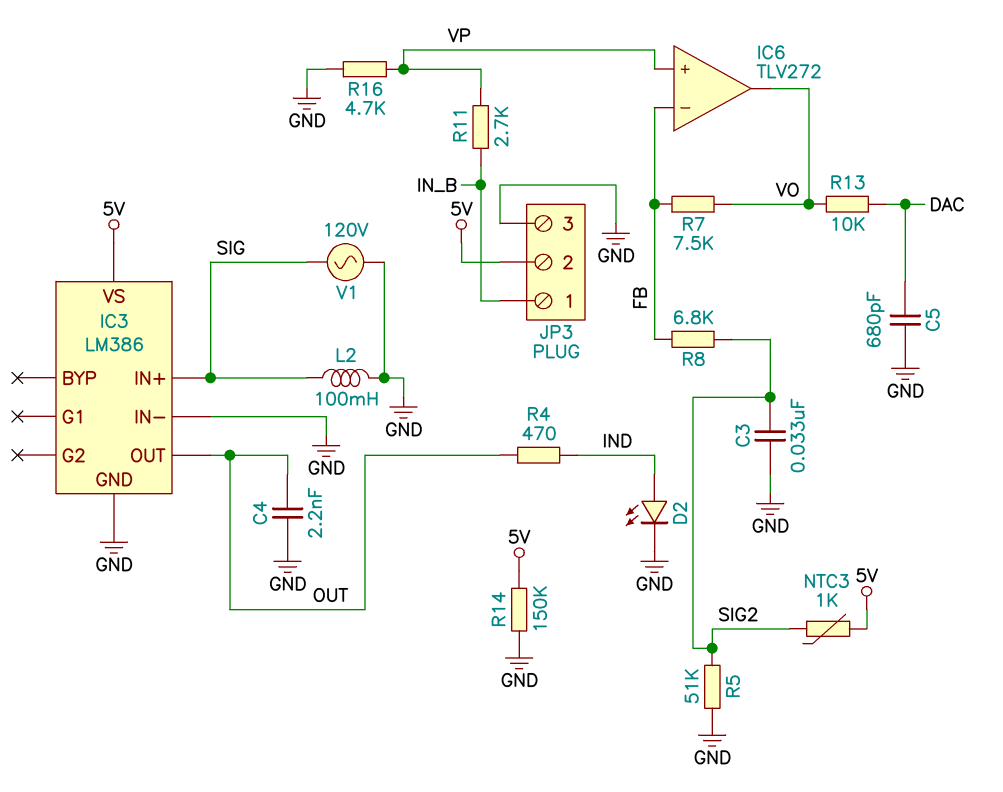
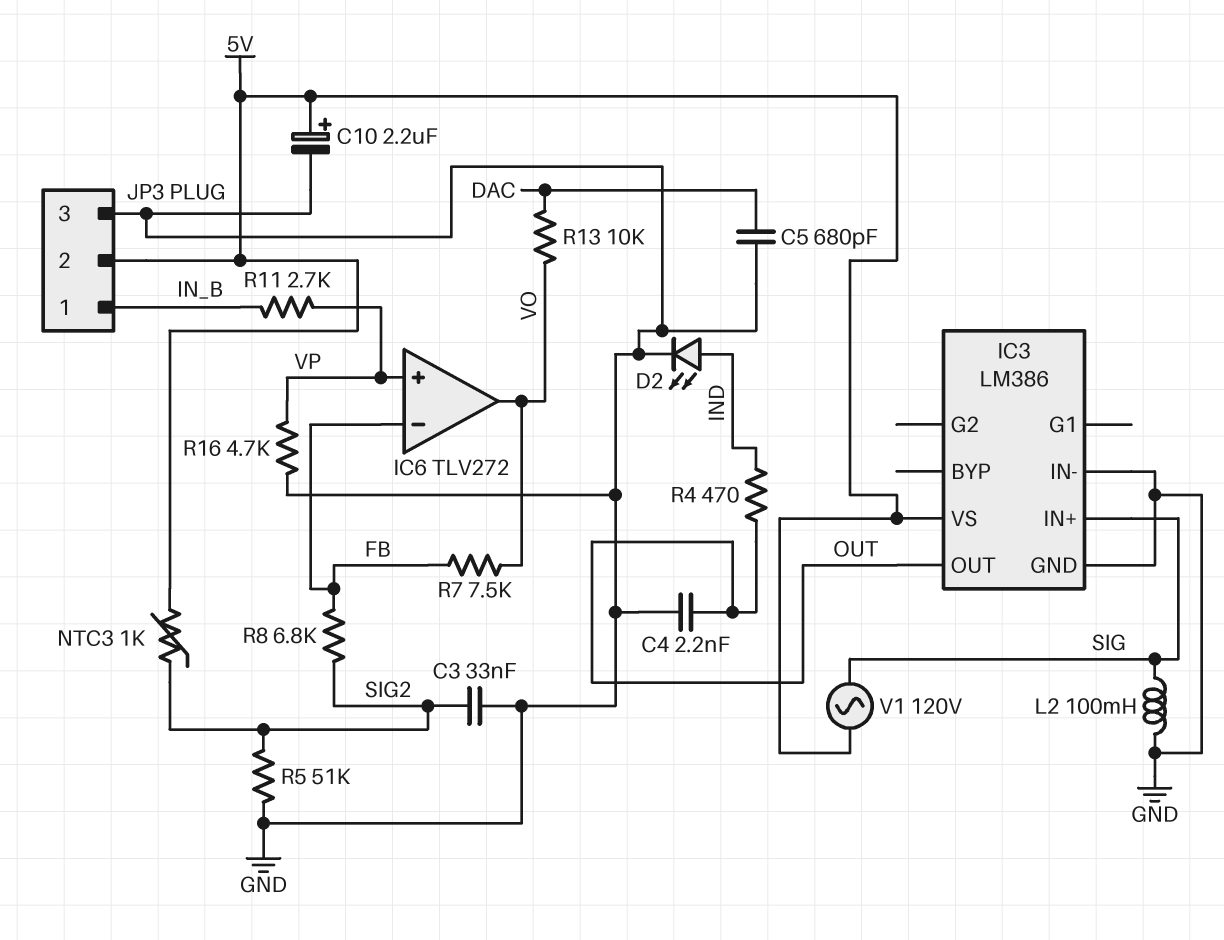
C10: none -> 2.2uF (plus 5V, minus GND)
R14: 150k (5V, GND) -> none
V1: AC 120V (GND, SIG) -> AC 120V (5V, SIG)

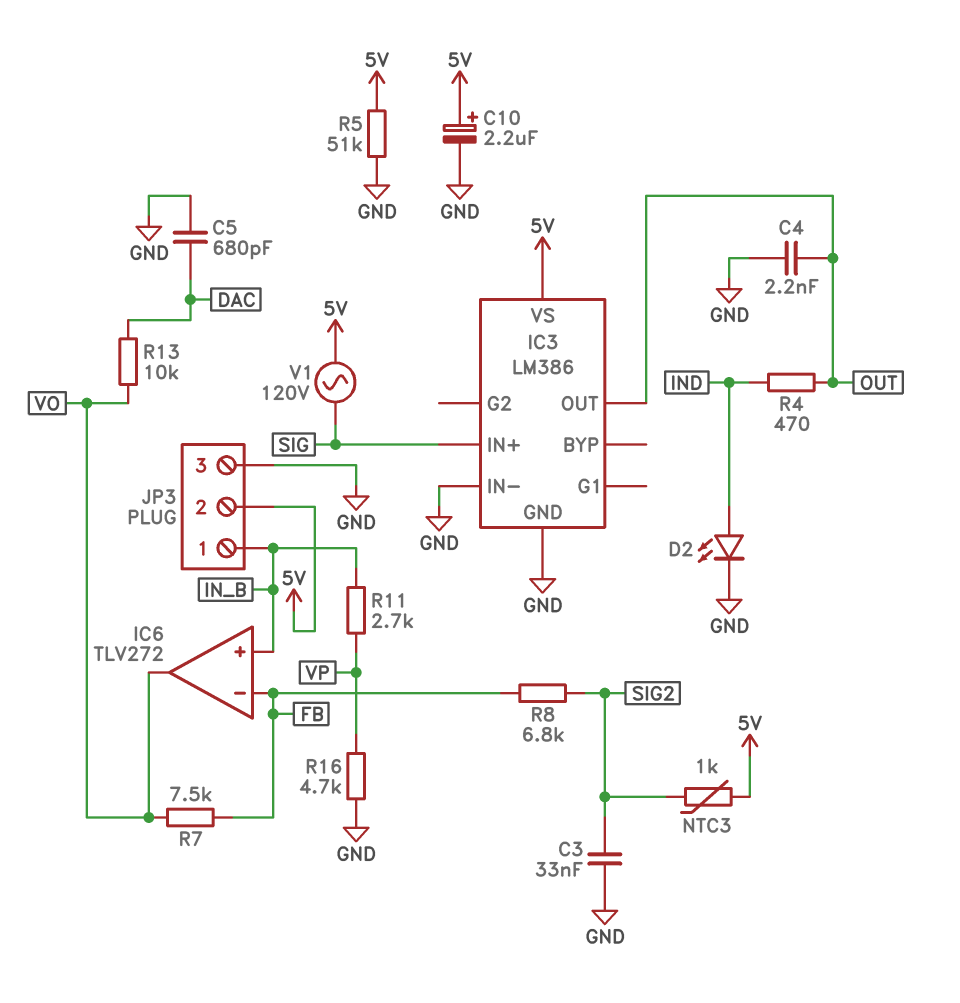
IC6 pin in+: VP -> IN_B
L2: 100mH (GND, SIG) -> none
R5: 51k (GND, SIG2) -> 51k (5V, GND)

